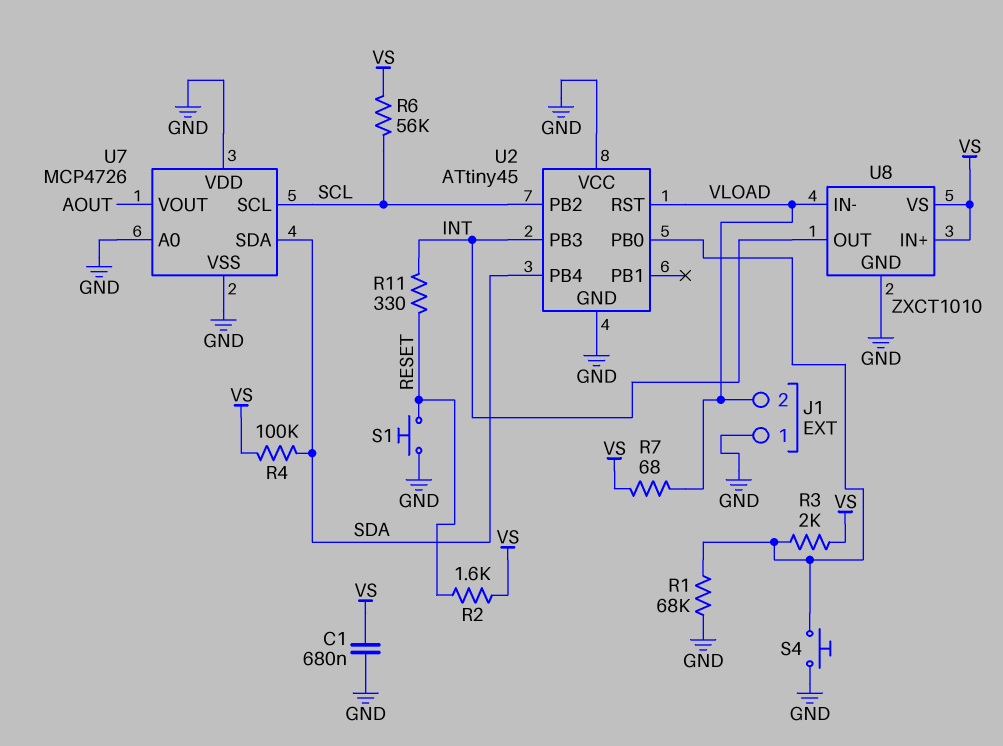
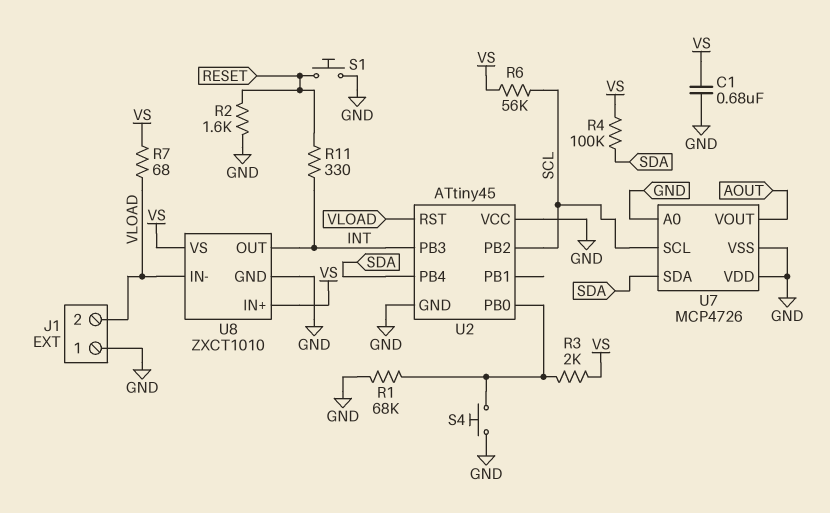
R2: 1.6k (RESET, VS) -> 1.6k (GND, RESET)

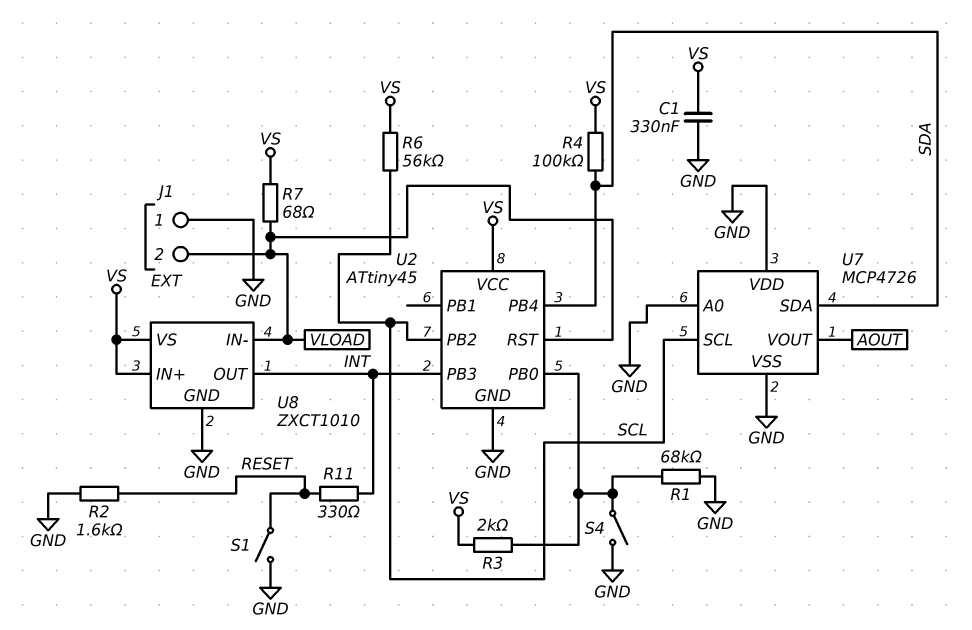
C1: 680nF (GND, VS) -> 330nF (GND, VS)
S1: button (GND, RESET) -> switch (GND, RESET)
S4: button (GND, U2/PB0) -> switch (GND, U2/PB0)
U2 pin VCC: GND -> VS

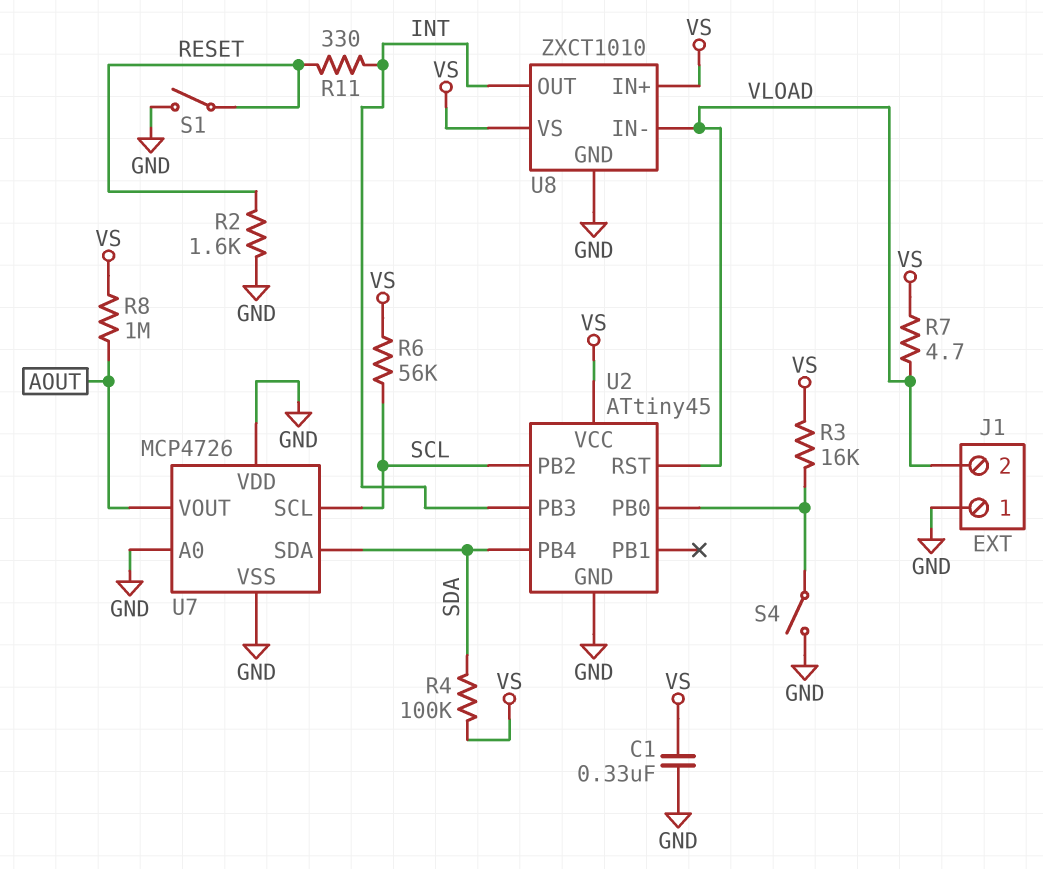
R1: 68k (GND, U2/PB0) -> none
R3: 2k (U2/PB0, VS) -> 16k (U2/PB0, VS)
R7: 68 (VLOAD, VS) -> 4.7 (VLOAD, VS)
R8: none -> 1M (AOUT, VS)

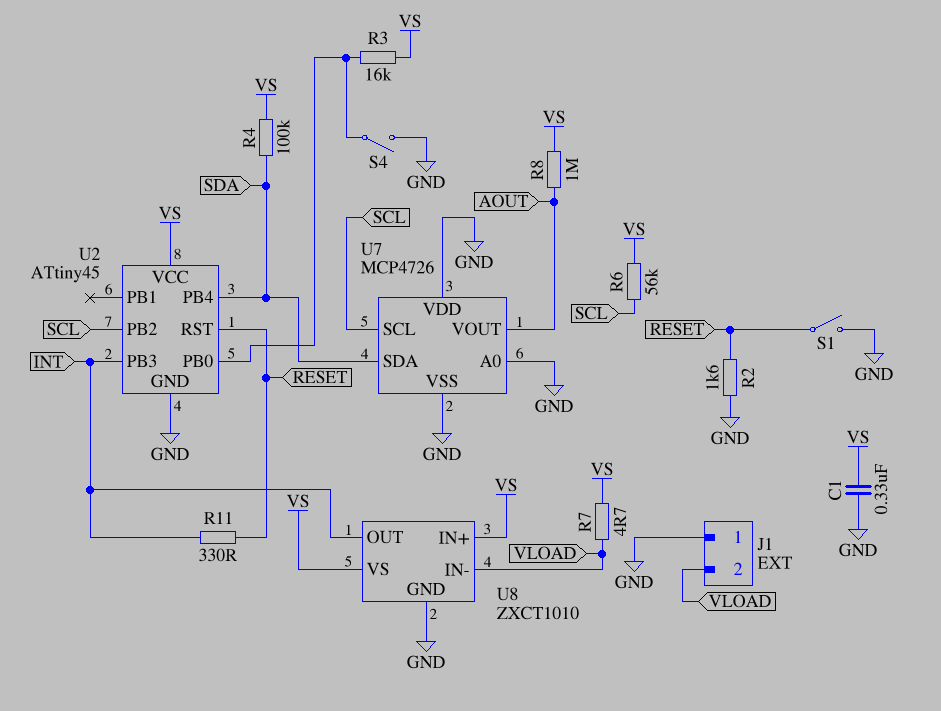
U2 pin RST: VLOAD -> RESET

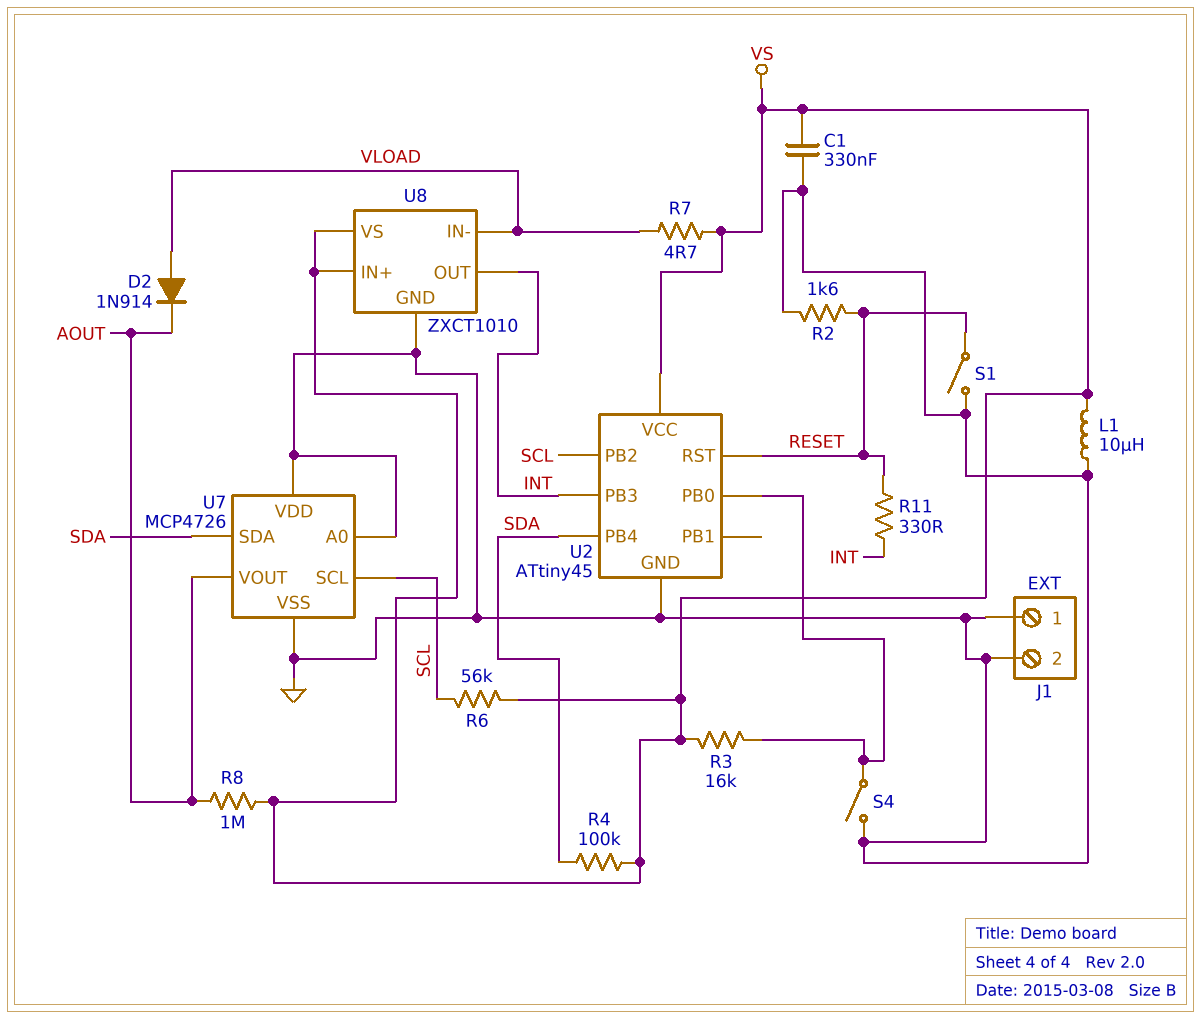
D2: none -> diode 1N914 (A VLOAD, K AOUT)
J1 pin 2: VLOAD -> GND
L1: none -> 10uH (GND, VS)

